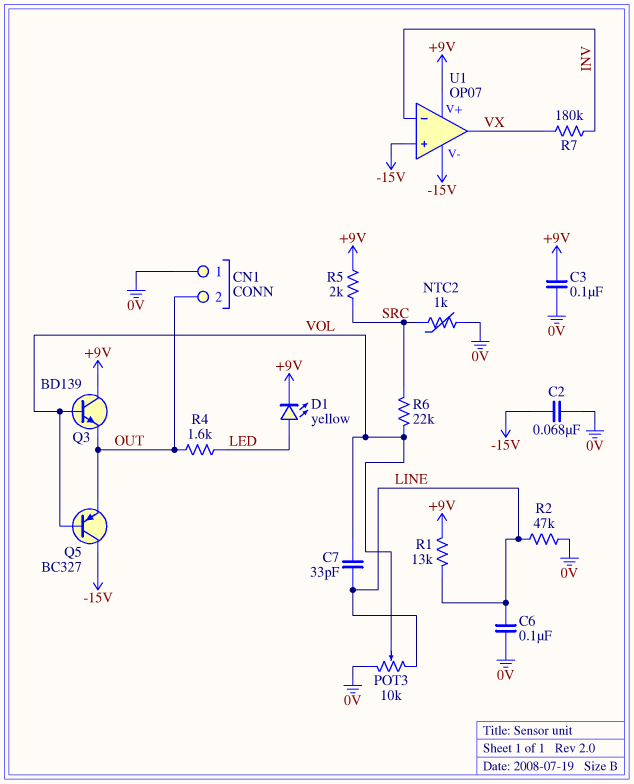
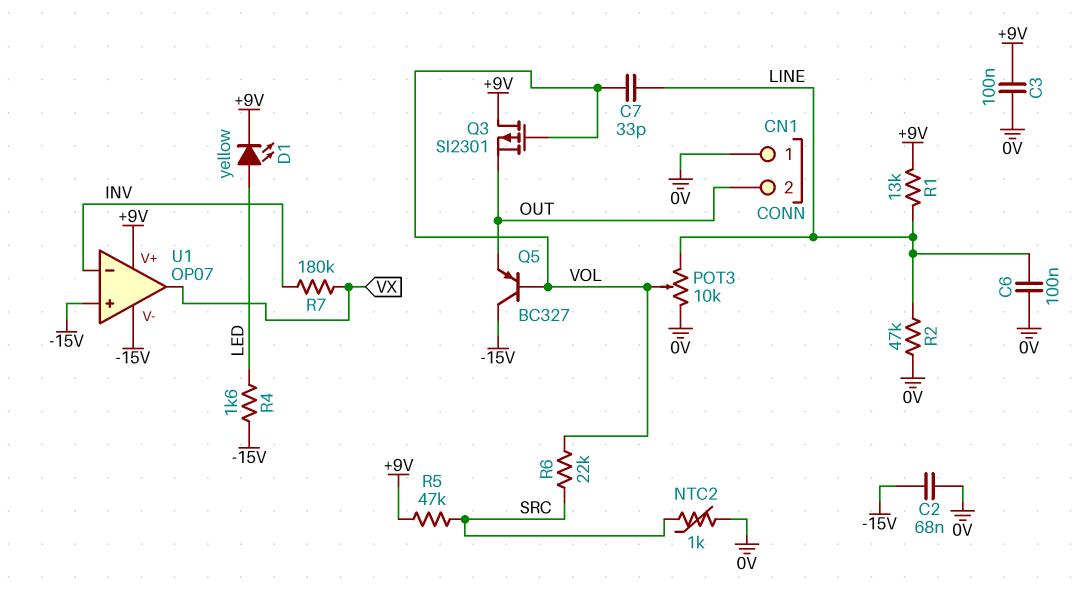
Q3: NPN BD139 (B VOL, C +9V, E OUT) -> PMOS SI2301 (G VOL, D +9V, S OUT)
R4: 1.6k (LED, OUT) -> 1.6k (-15V, LED)
R5: 2k (+9V, SRC) -> 47k (+9V, SRC)

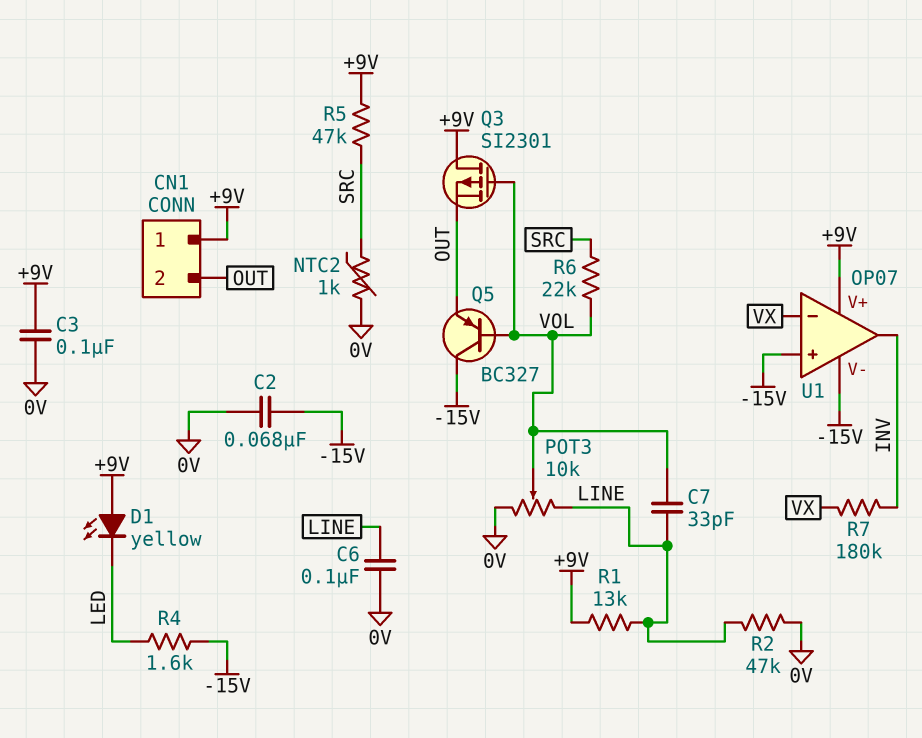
CN1 pin 1: 0V -> +9V
D1: LED yellow (A LED, K +9V) -> LED yellow (A +9V, K LED)
U1 pin in-: INV -> VX
U1 pin out: VX -> INV

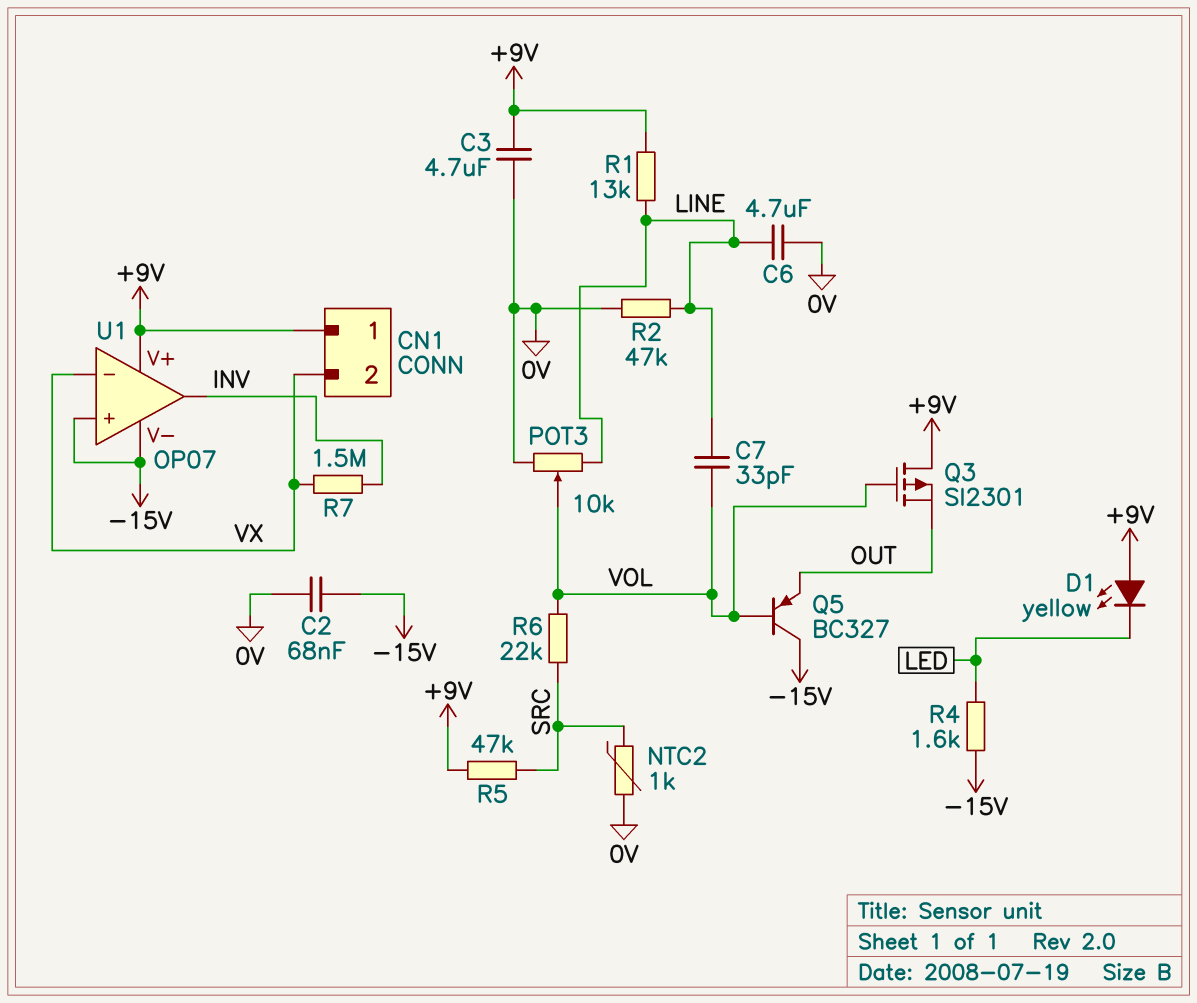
C3: 100nF (+9V, 0V) -> 4.7uF (+9V, 0V)
C6: 100nF (0V, LINE) -> 4.7uF (0V, LINE)
CN1 pin 2: OUT -> VX
R7: 180k (INV, VX) -> 1.5M (INV, VX)

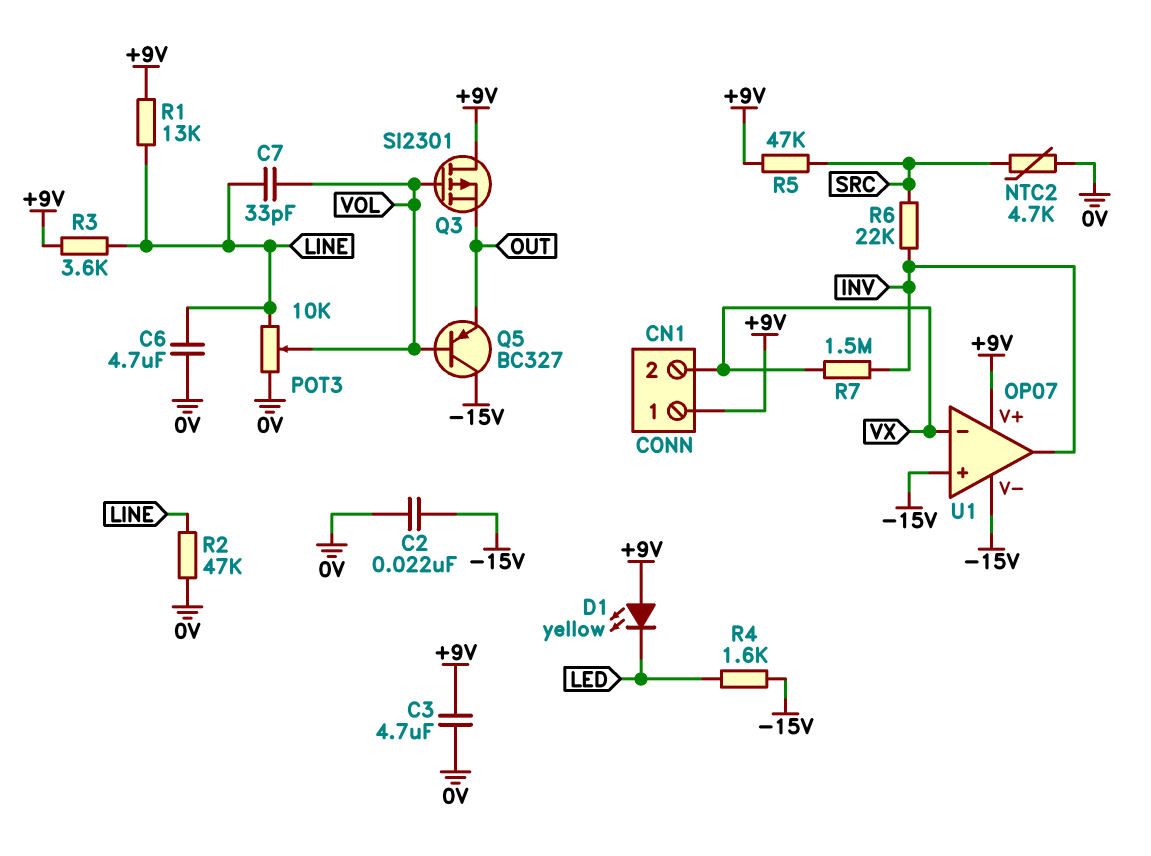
C2: 68nF (-15V, 0V) -> 22nF (-15V, 0V)
NTC2: 1k (0V, SRC) -> 4.7k (0V, SRC)
R3: none -> 3.6k (+9V, LINE)
R6: 22k (SRC, VOL) -> 22k (INV, SRC)

